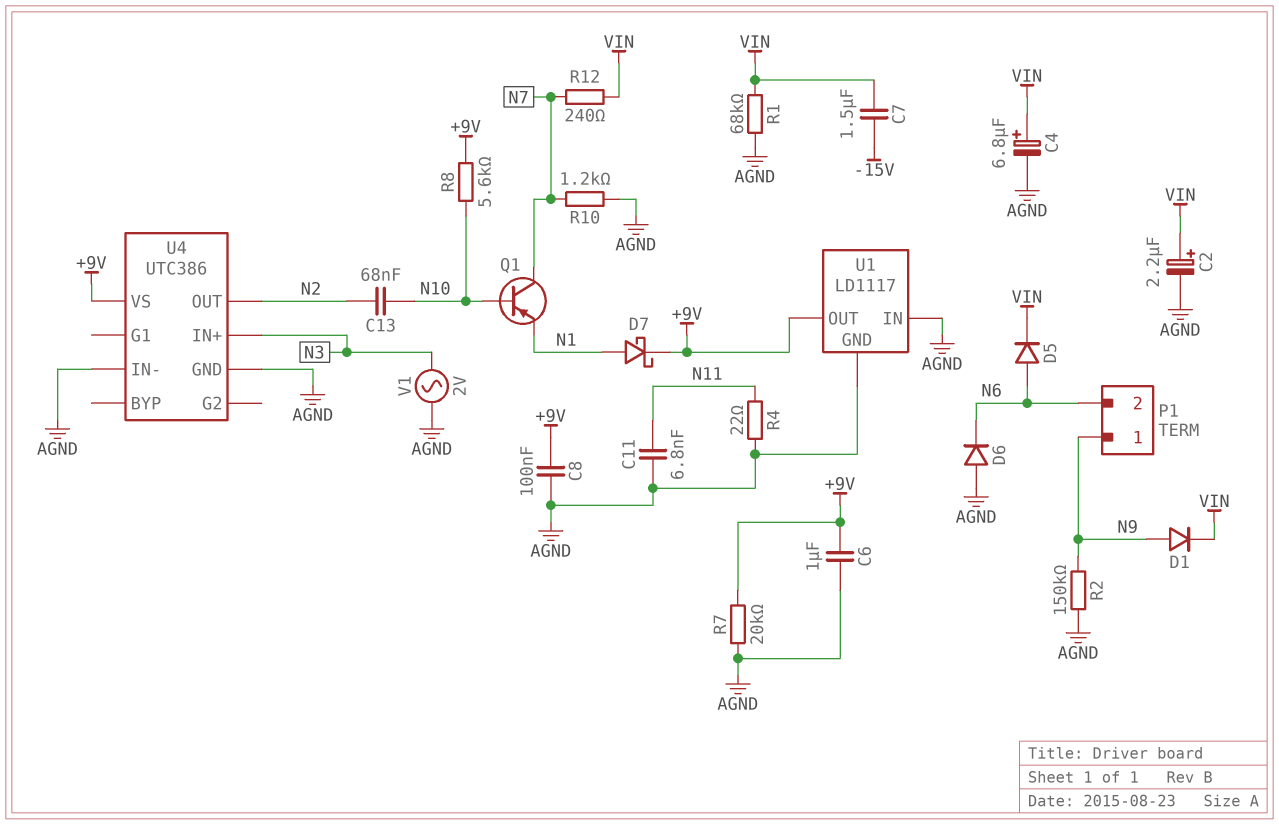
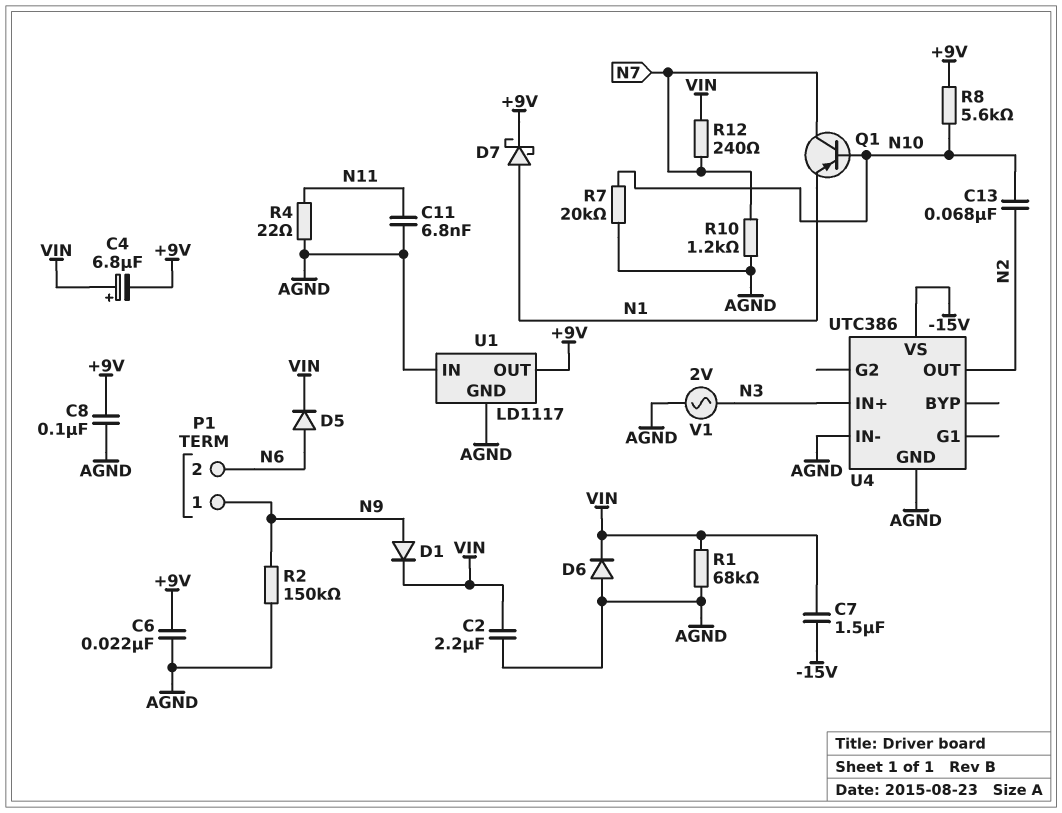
C2: 2.2uF (plus VIN, minus AGND) -> 2.2uF (AGND, VIN)
C4: 6.8uF (plus VIN, minus AGND) -> 6.8uF (plus VIN, minus +9V)
C6: 1uF (+9V, AGND) -> 22nF (+9V, AGND)
D6: diode (A AGND, K N6) -> diode (A AGND, K VIN)
R7: 20k (+9V, AGND) -> 20k (AGND, N10)
U4 pin VS: +9V -> -15V

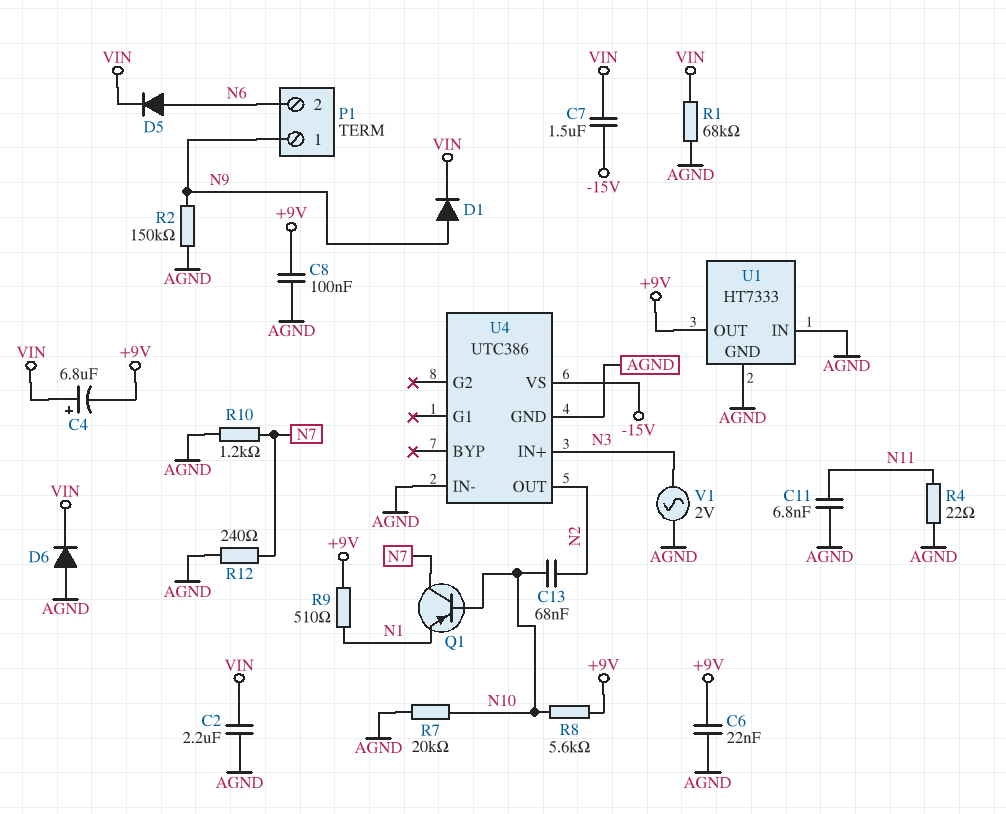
D7: schottky (A N1, K +9V) -> none
R9: none -> 510 (+9V, N1)
R12: 240 (N7, VIN) -> 240 (AGND, N7)
U1: LD1117 -> HT7333

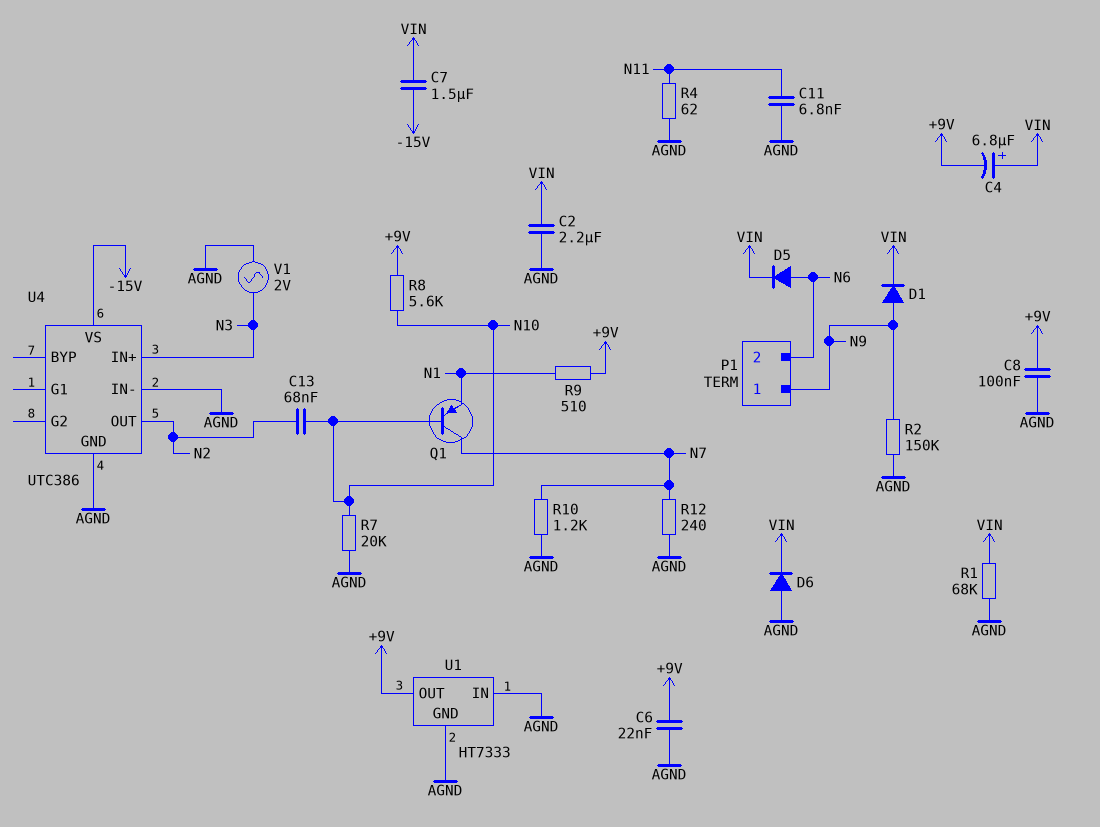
R4: 22 (AGND, N11) -> 62 (AGND, N11)

